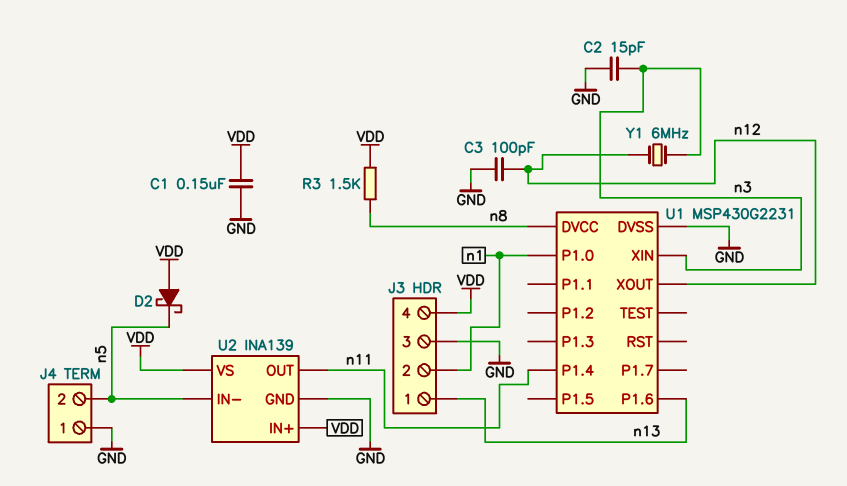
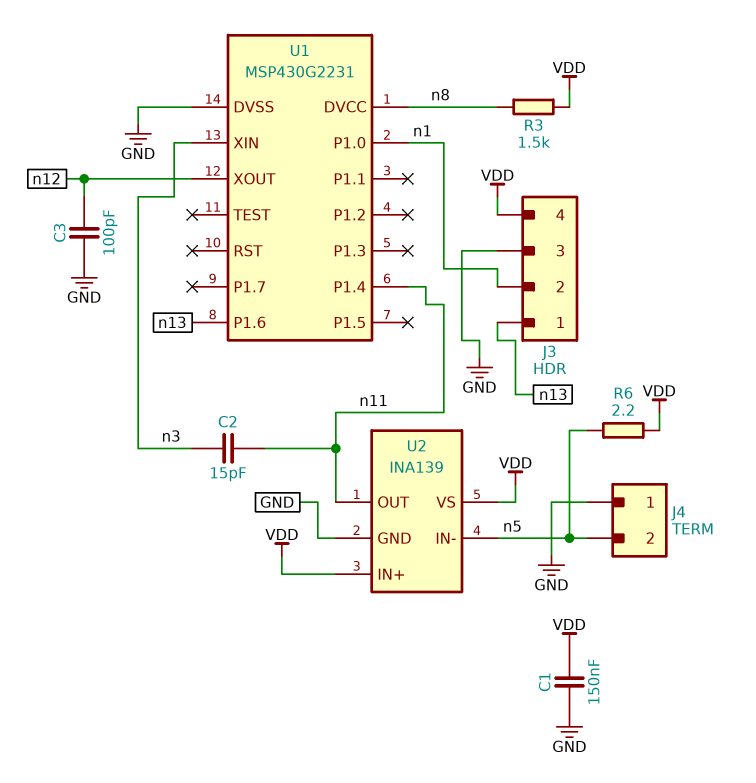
C2: 15pF (GND, n3) -> 15pF (n3, n11)
D2: schottky (A VDD, K n5) -> none
R6: none -> 2.2 (VDD, n5)
Y1: 6MHz (n3, n12) -> none

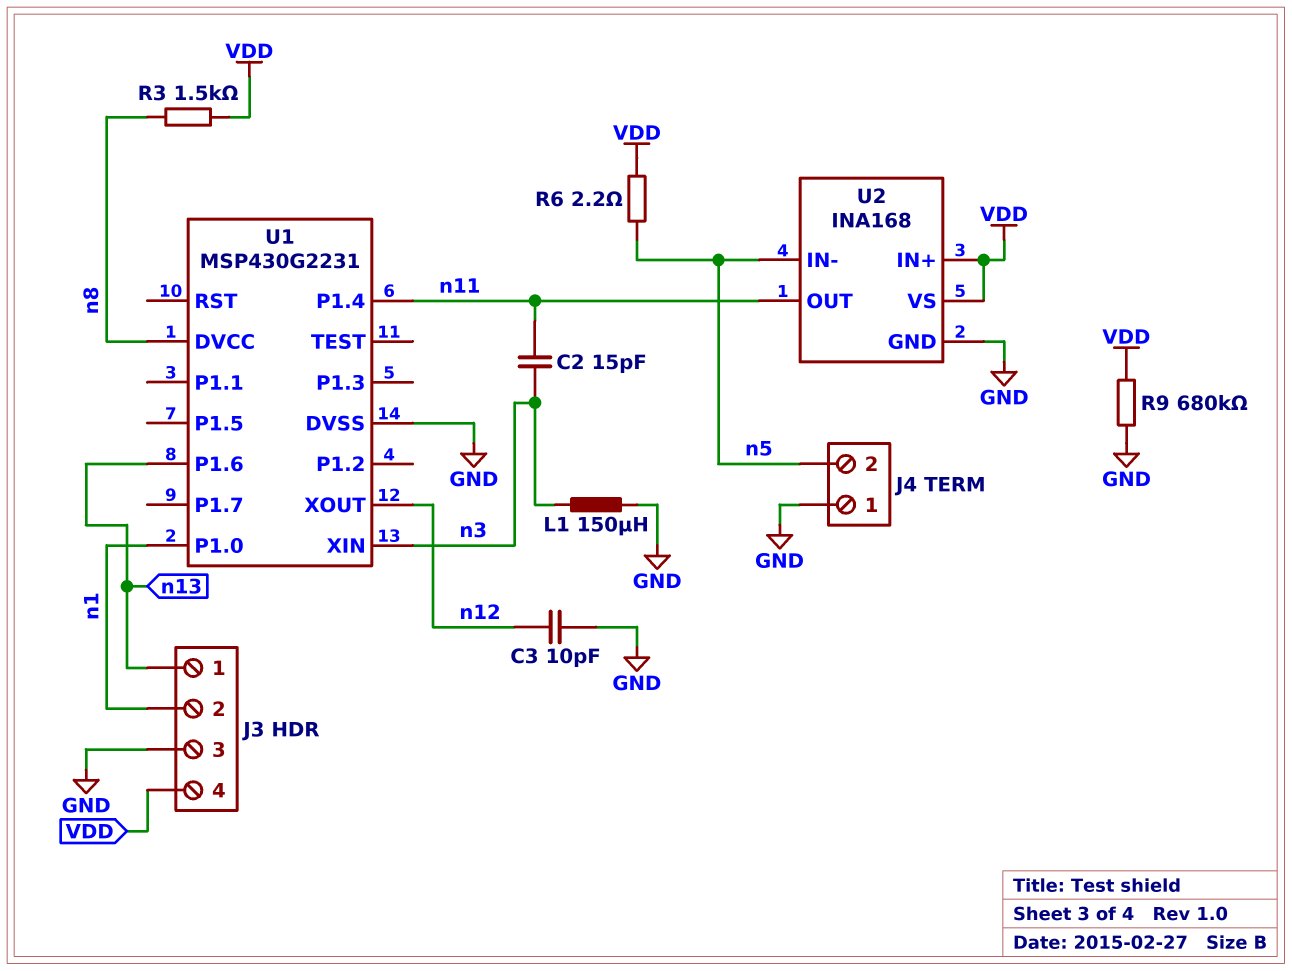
C1: 150nF (GND, VDD) -> none
C3: 100pF (GND, n12) -> 10pF (GND, n12)
L1: none -> 150uH (GND, n3)
R9: none -> 680k (GND, VDD)
U2: INA139 -> INA168

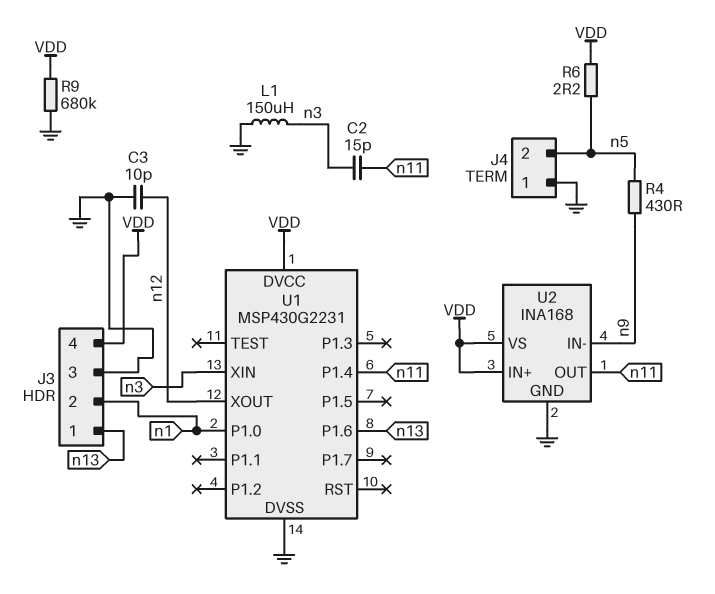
R3: 1.5k (VDD, n8) -> none
R4: none -> 430 (n5, n9)
U1 pin DVCC: n8 -> VDD
U2 pin IN-: n5 -> n9

